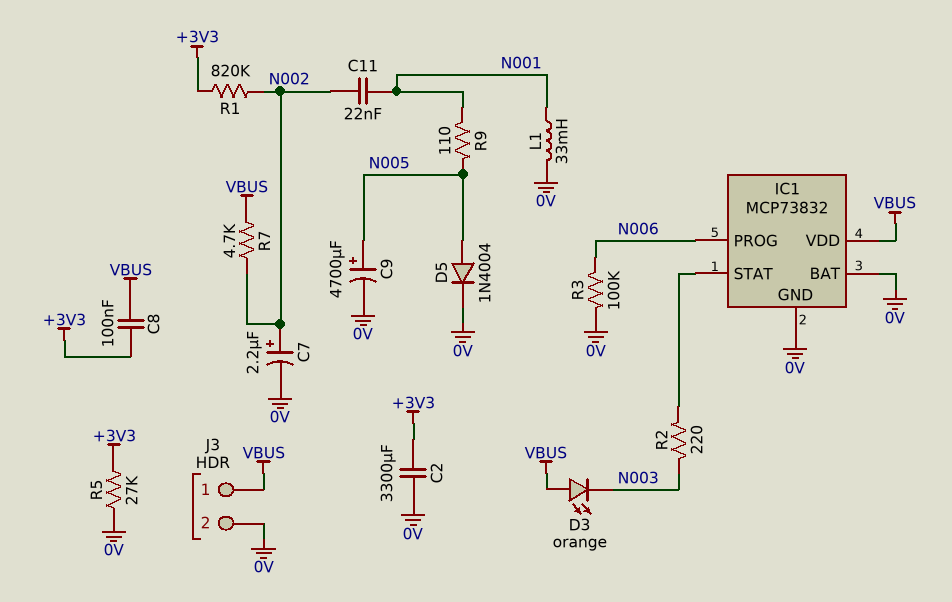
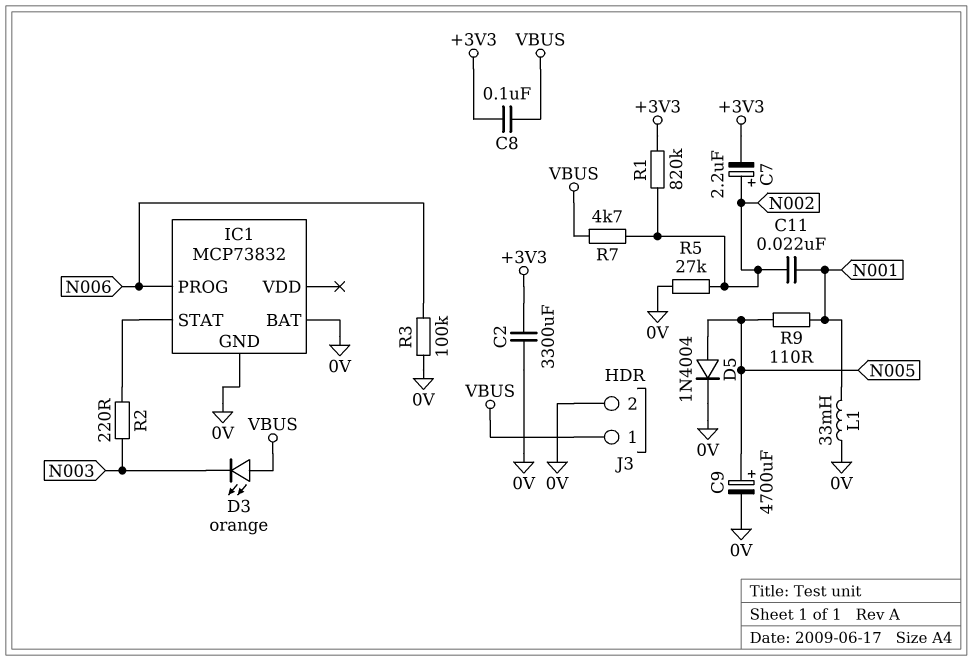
C7: 2.2uF (plus N002, minus 0V) -> 2.2uF (plus N002, minus +3V3)
IC1 pin VDD: VBUS -> none
R5: 27k (+3V3, 0V) -> 27k (0V, N002)

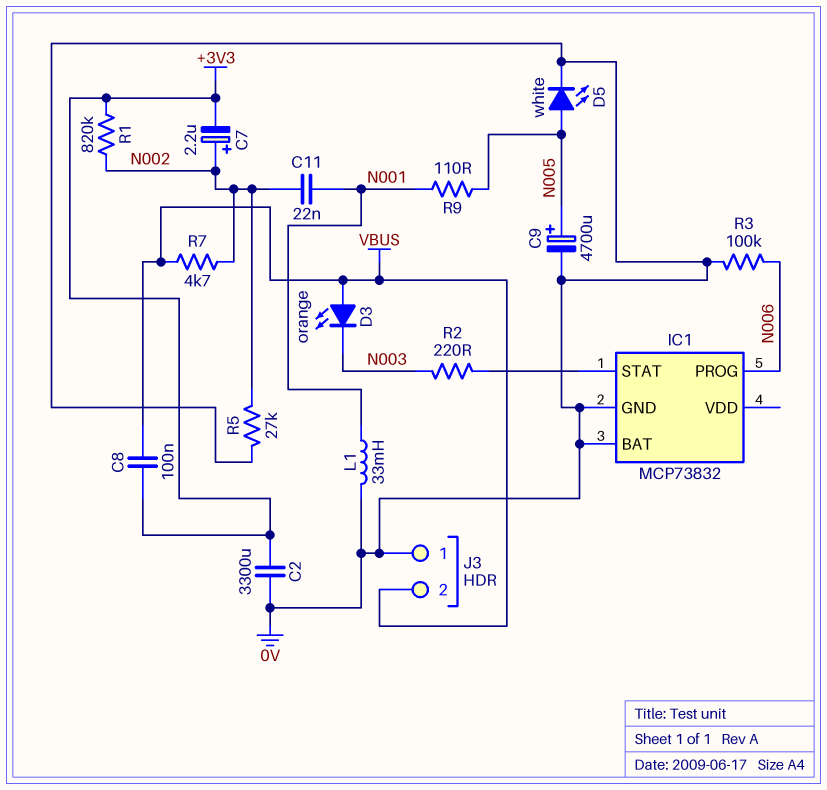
D5: diode 1N4004 (A N005, K 0V) -> LED white (A N005, K 0V)
J3 pin 1: VBUS -> 0V
J3 pin 2: 0V -> VBUS

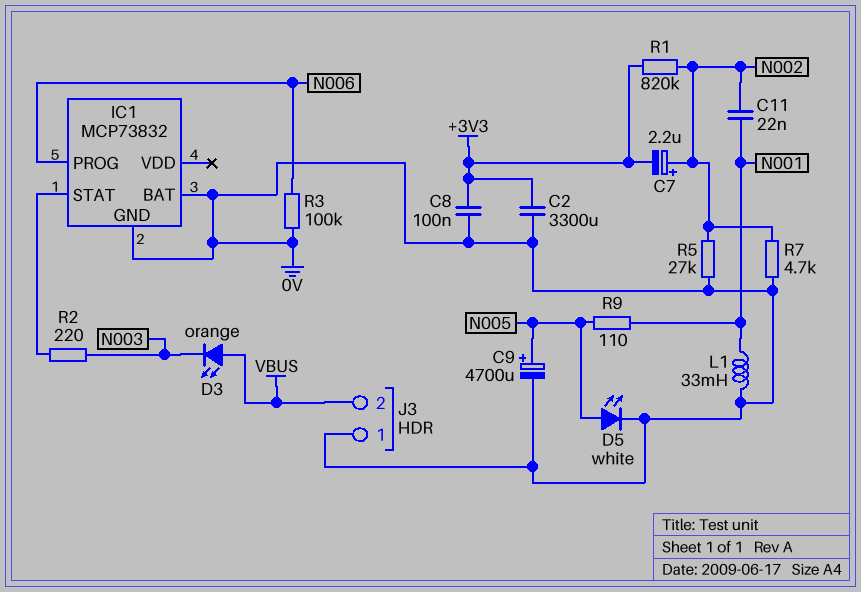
C8: 100nF (+3V3, VBUS) -> 100nF (+3V3, 0V)
R7: 4.7k (N002, VBUS) -> 4.7k (0V, N002)

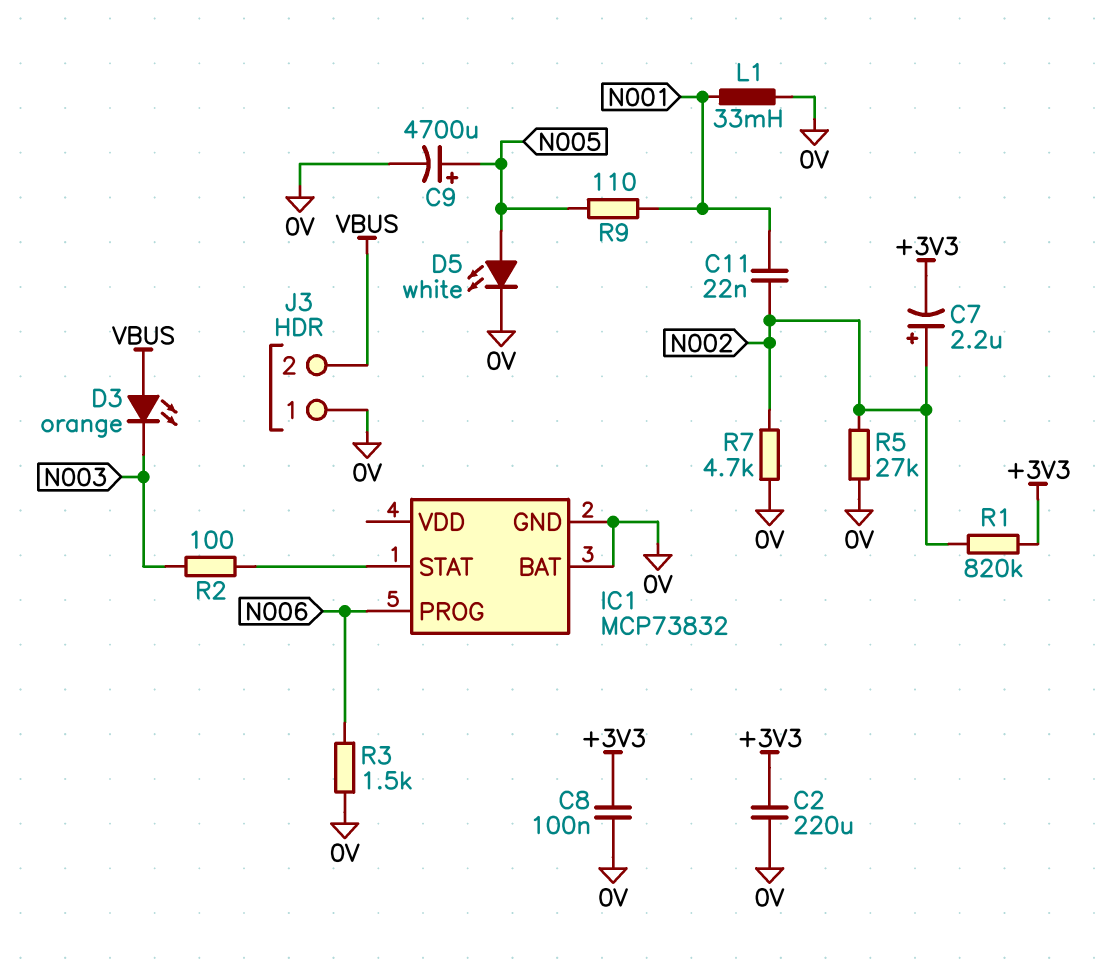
C2: 3300uF (+3V3, 0V) -> 220uF (+3V3, 0V)
R2: 220 (IC1/STAT, N003) -> 100 (IC1/STAT, N003)
R3: 100k (0V, N006) -> 1.5k (0V, N006)

